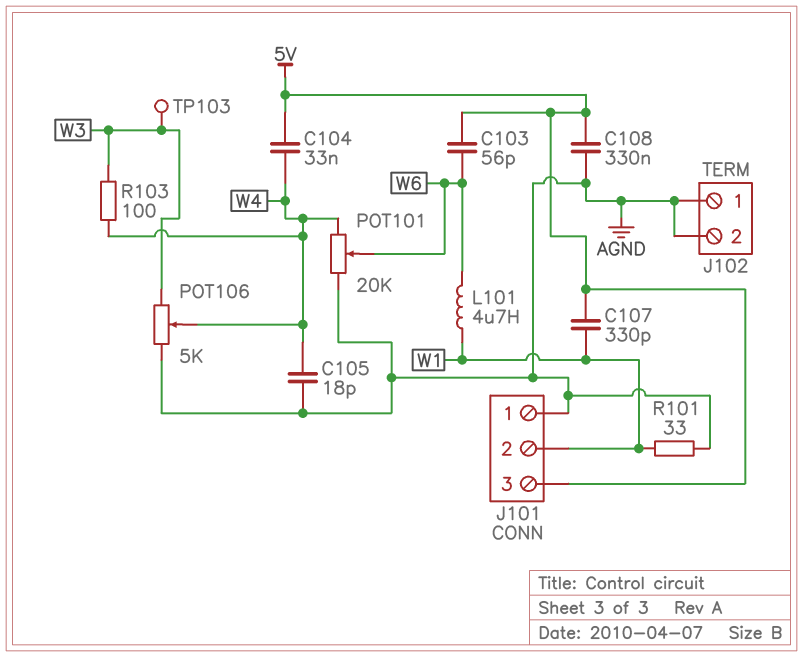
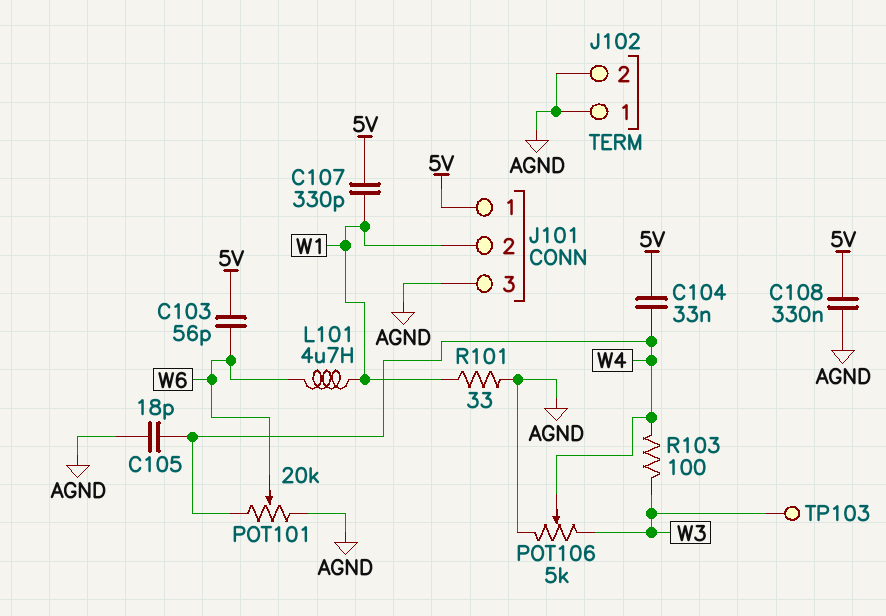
J101 pin 1: AGND -> 5V
J101 pin 3: 5V -> AGND

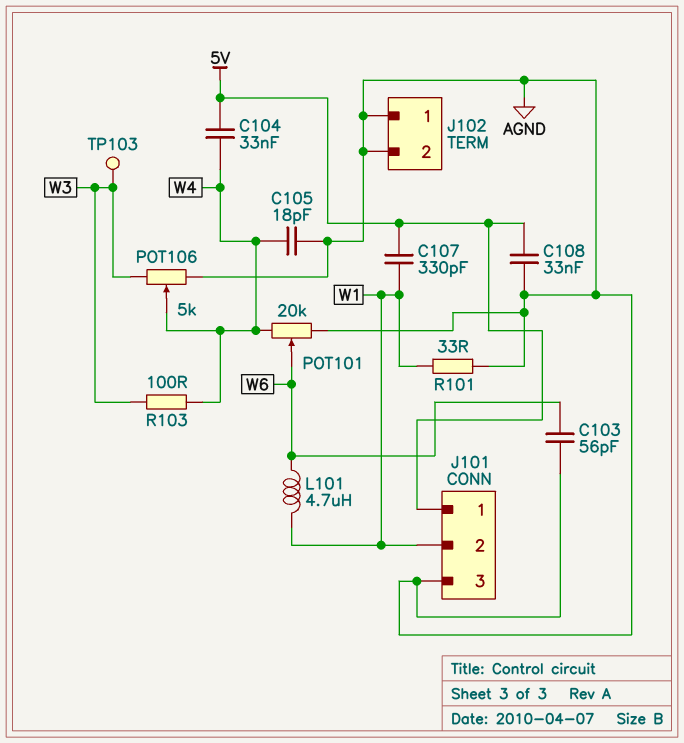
C103: 56pF (5V, W6) -> 56pF (AGND, W6)
C108: 330nF (5V, AGND) -> 33nF (5V, AGND)

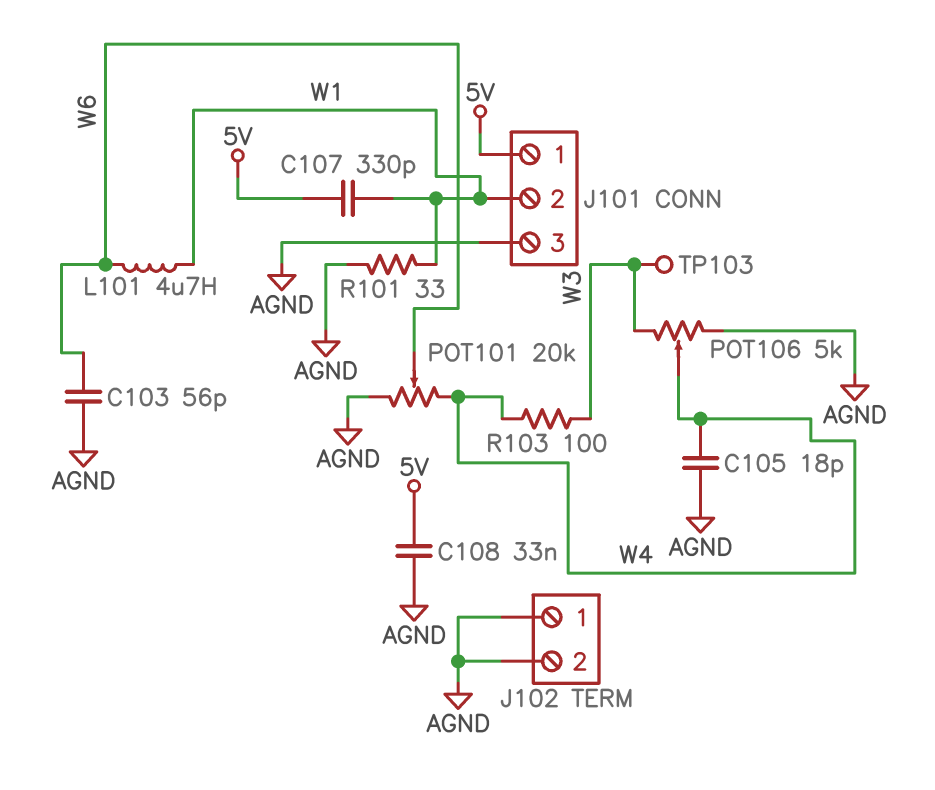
C104: 33nF (5V, W4) -> none

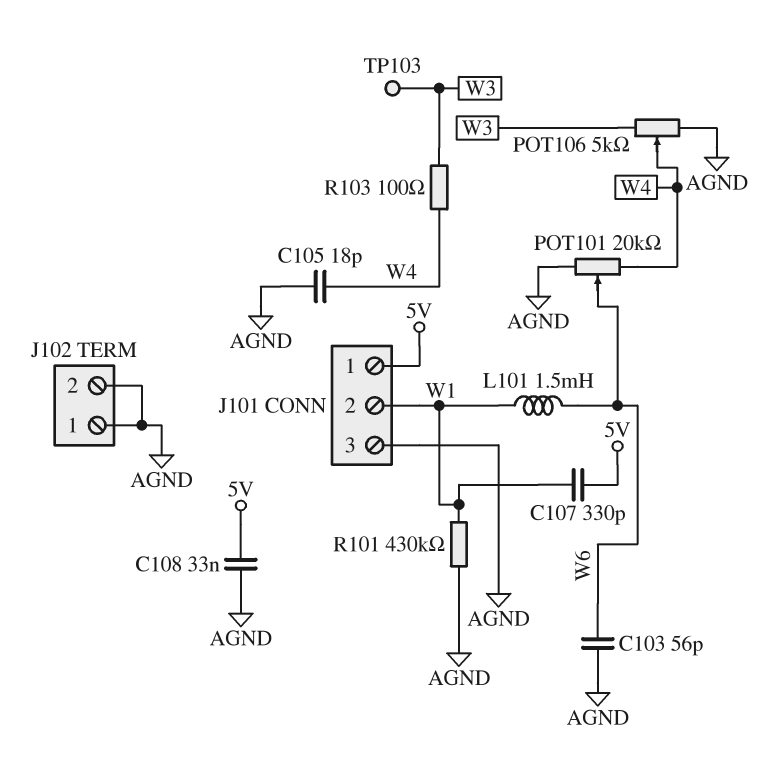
L101: 4.7uH (W1, W6) -> 1.5mH (W1, W6)
R101: 33 (AGND, W1) -> 430k (AGND, W1)

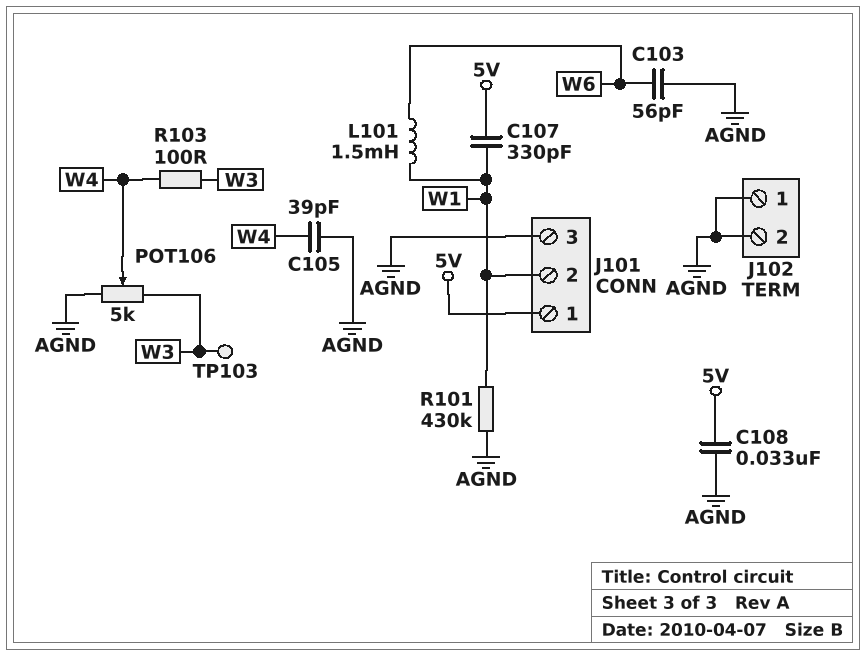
C105: 18pF (AGND, W4) -> 39pF (AGND, W4)
POT101: 20k (AGND, W4, wiper W6) -> none

